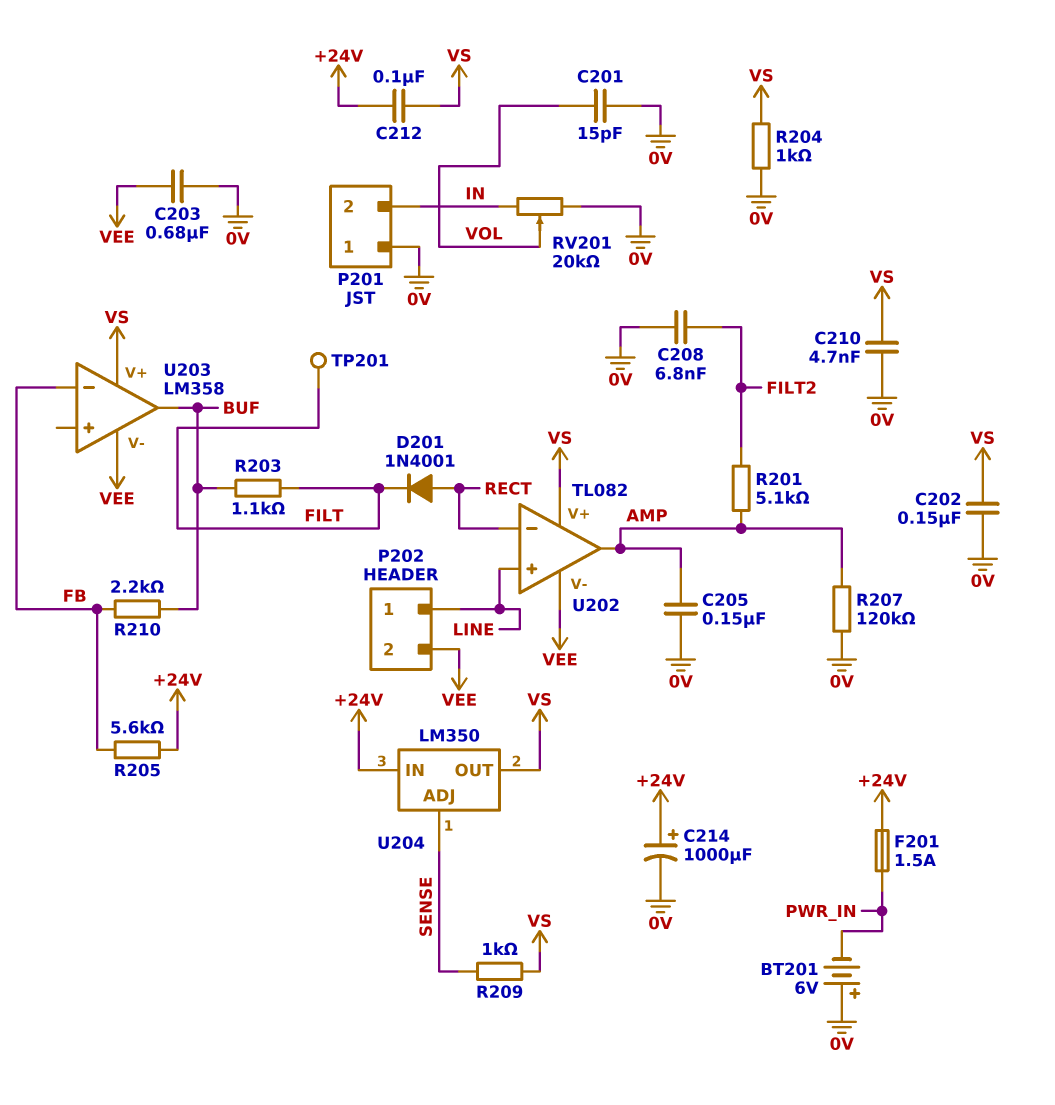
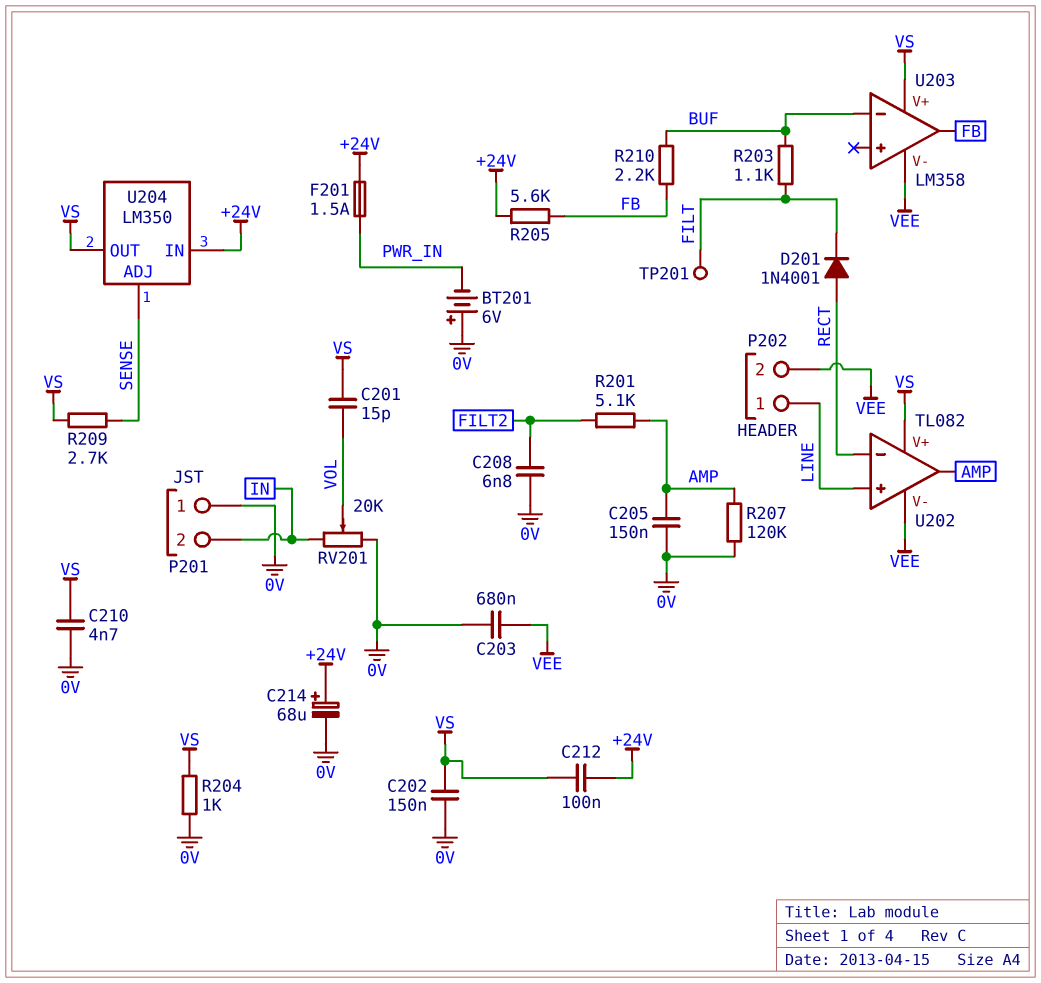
C201: 15pF (0V, VOL) -> 15pF (VOL, VS)
C214: 1000uF (plus +24V, minus 0V) -> 68uF (plus +24V, minus 0V)
R209: 1k (SENSE, VS) -> 2.7k (SENSE, VS)
U203 pin in-: FB -> BUF
U203 pin out: BUF -> FB

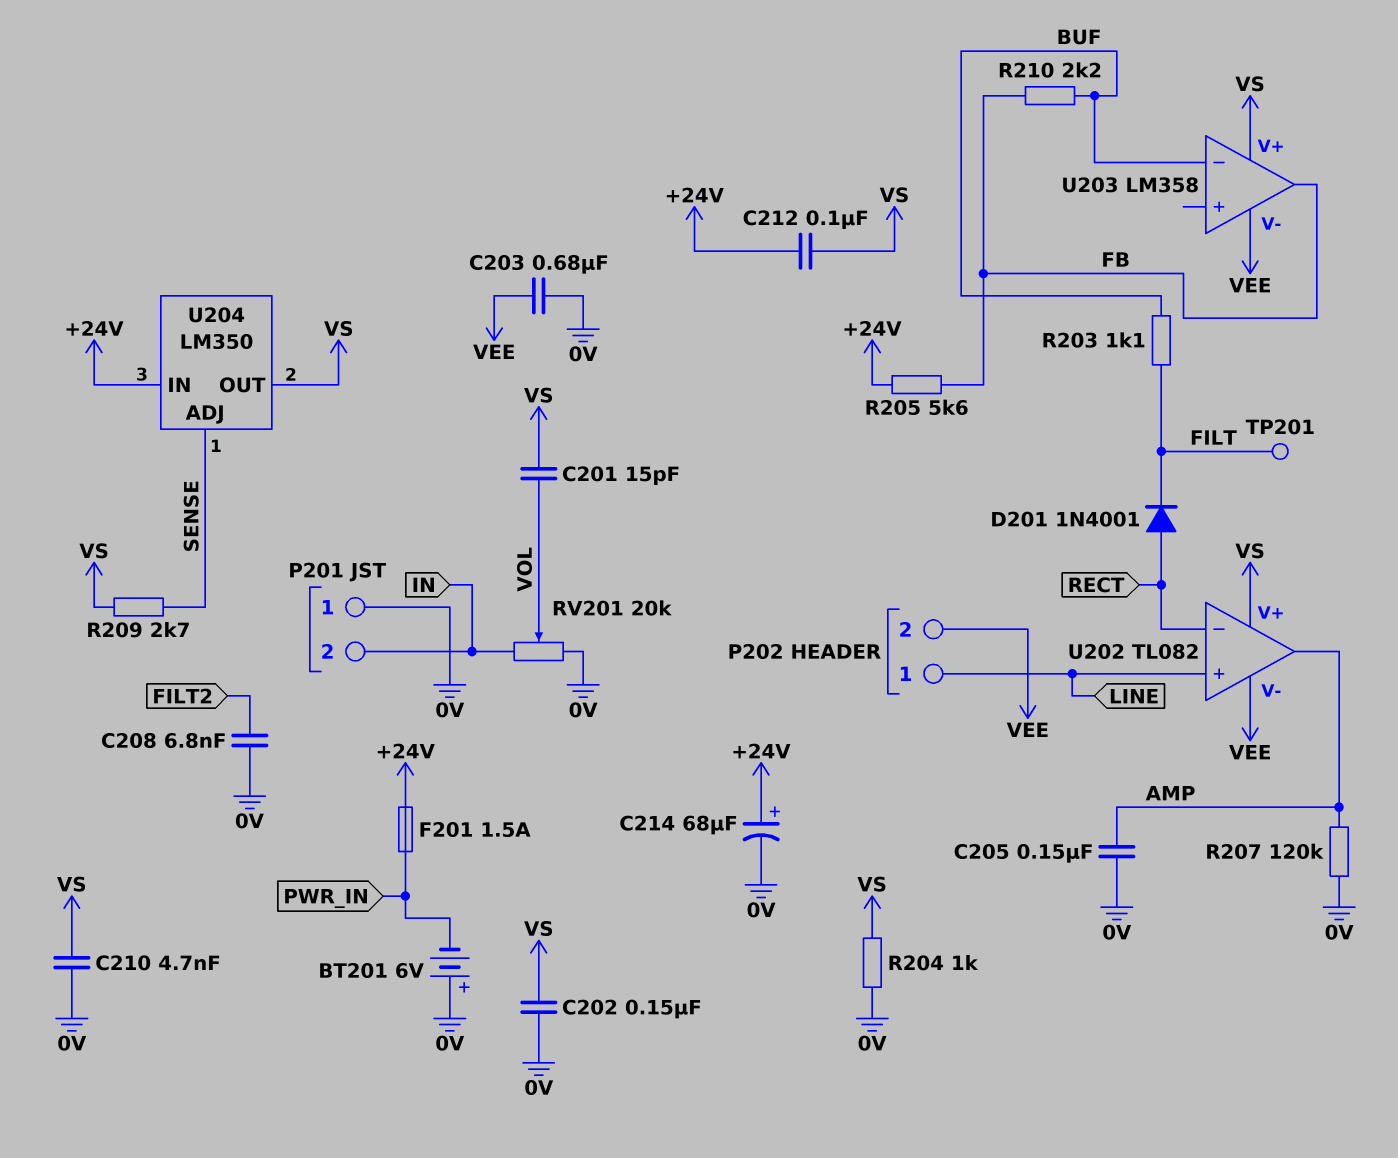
R201: 5.1k (AMP, FILT2) -> none

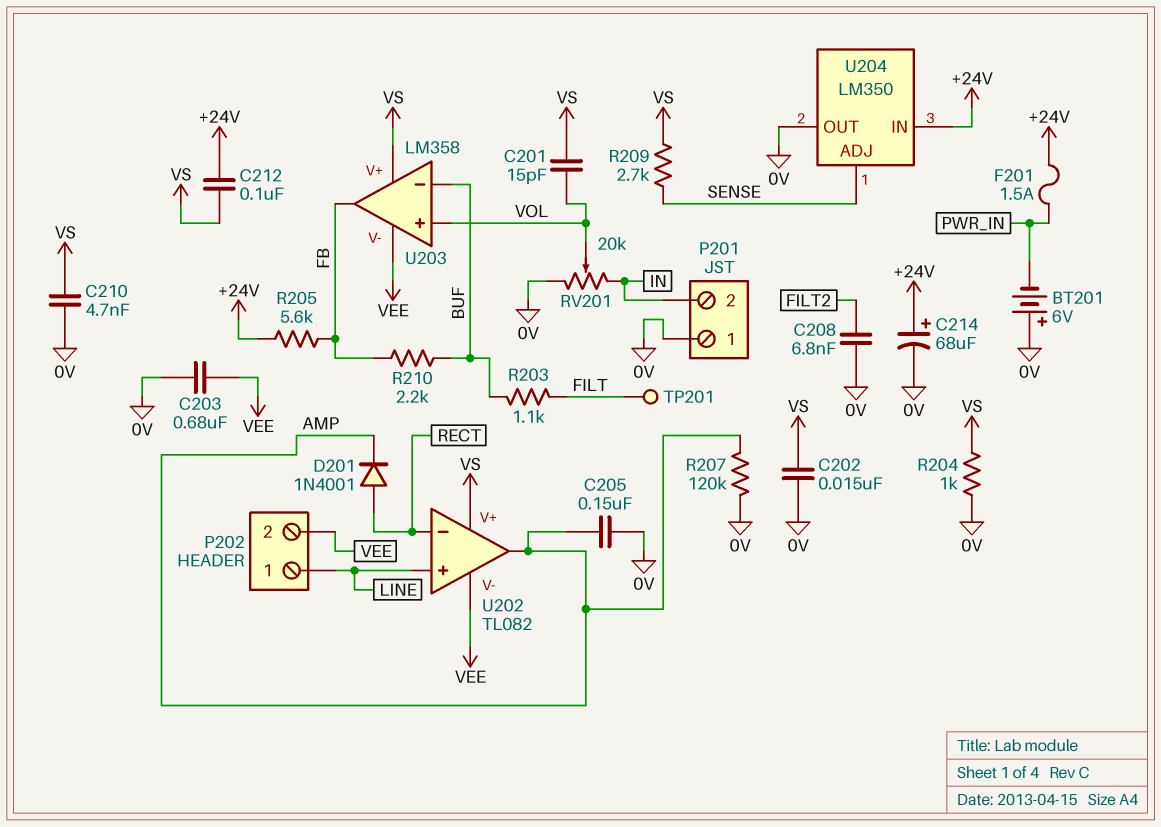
C202: 150nF (0V, VS) -> 15nF (0V, VS)
D201: diode 1N4001 (A RECT, K FILT) -> diode 1N4001 (A RECT, K AMP)
U203 pin in+: none -> VOL
U204 pin OUT: VS -> 0V

